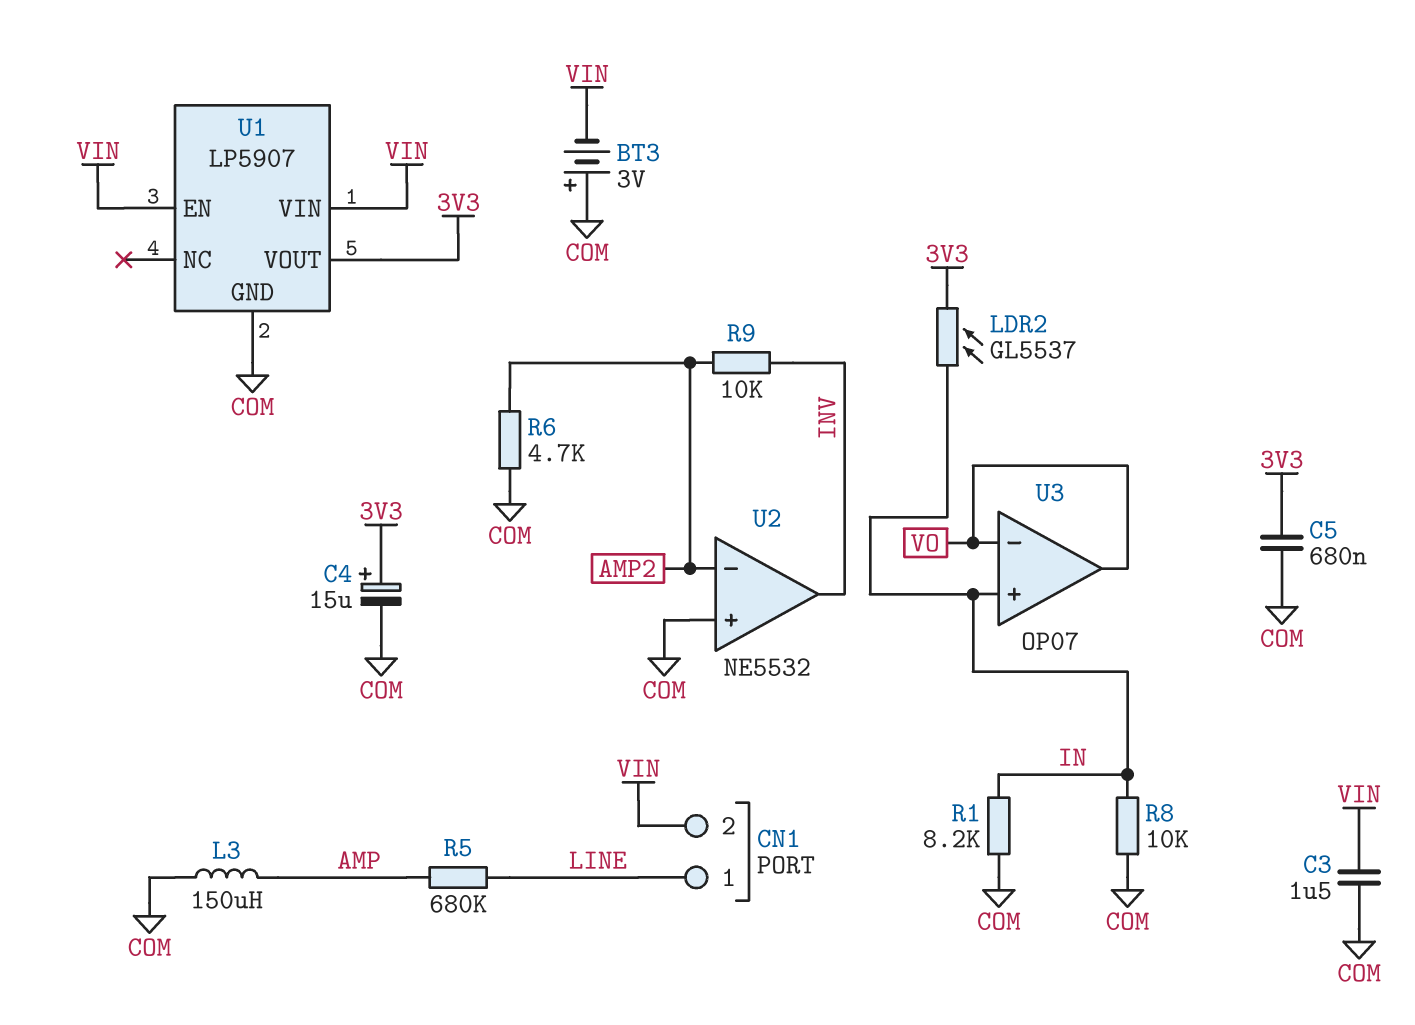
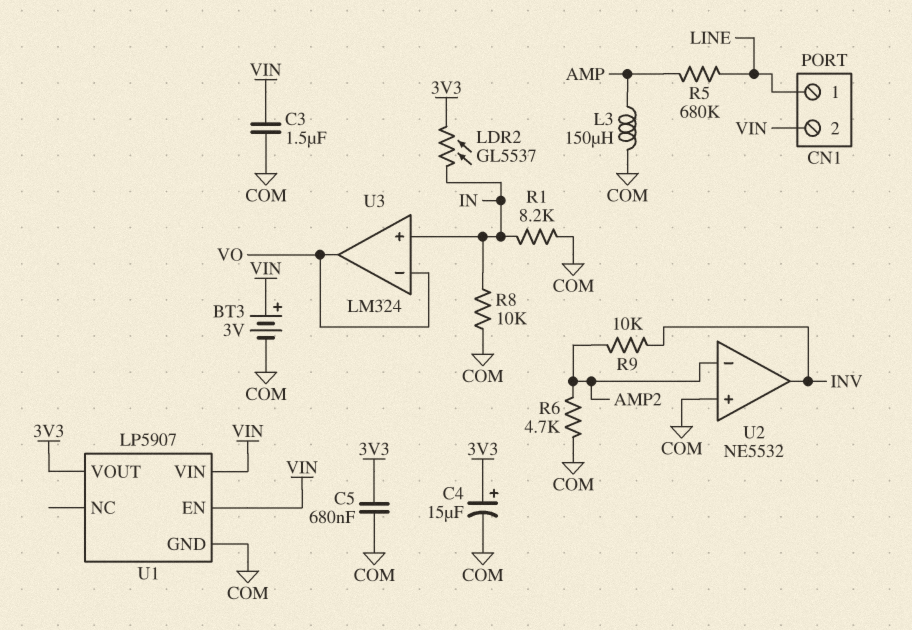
BT3: 3V (plus COM, minus VIN) -> 3V (plus VIN, minus COM)
U3: OP07 -> LM324

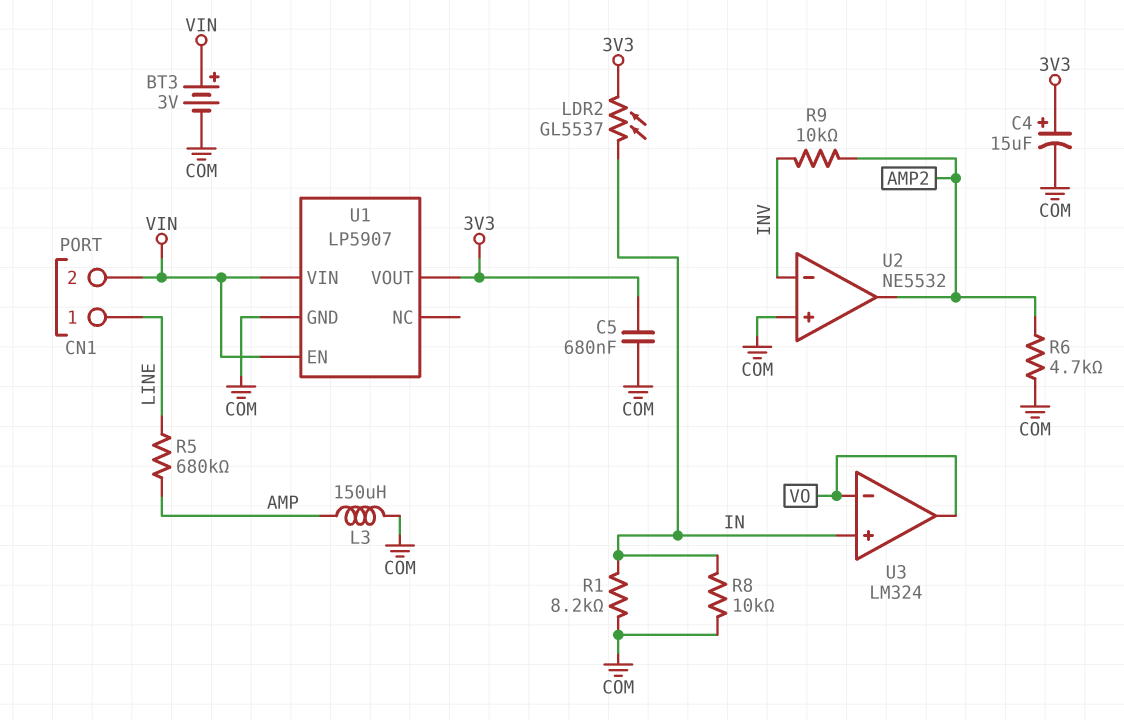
C3: 1.5uF (COM, VIN) -> none
U2 pin in-: AMP2 -> INV
U2 pin out: INV -> AMP2

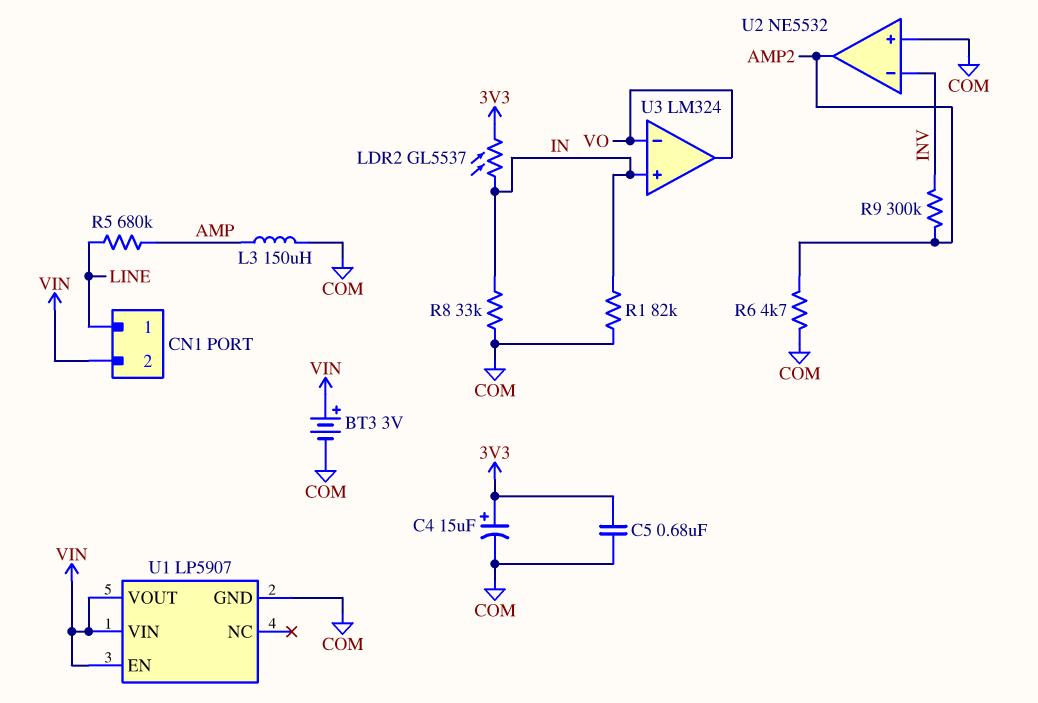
R1: 8.2k (COM, IN) -> 82k (COM, IN)
R8: 10k (COM, IN) -> 33k (COM, IN)
R9: 10k (AMP2, INV) -> 300k (AMP2, INV)
U1 pin VOUT: 3V3 -> VIN

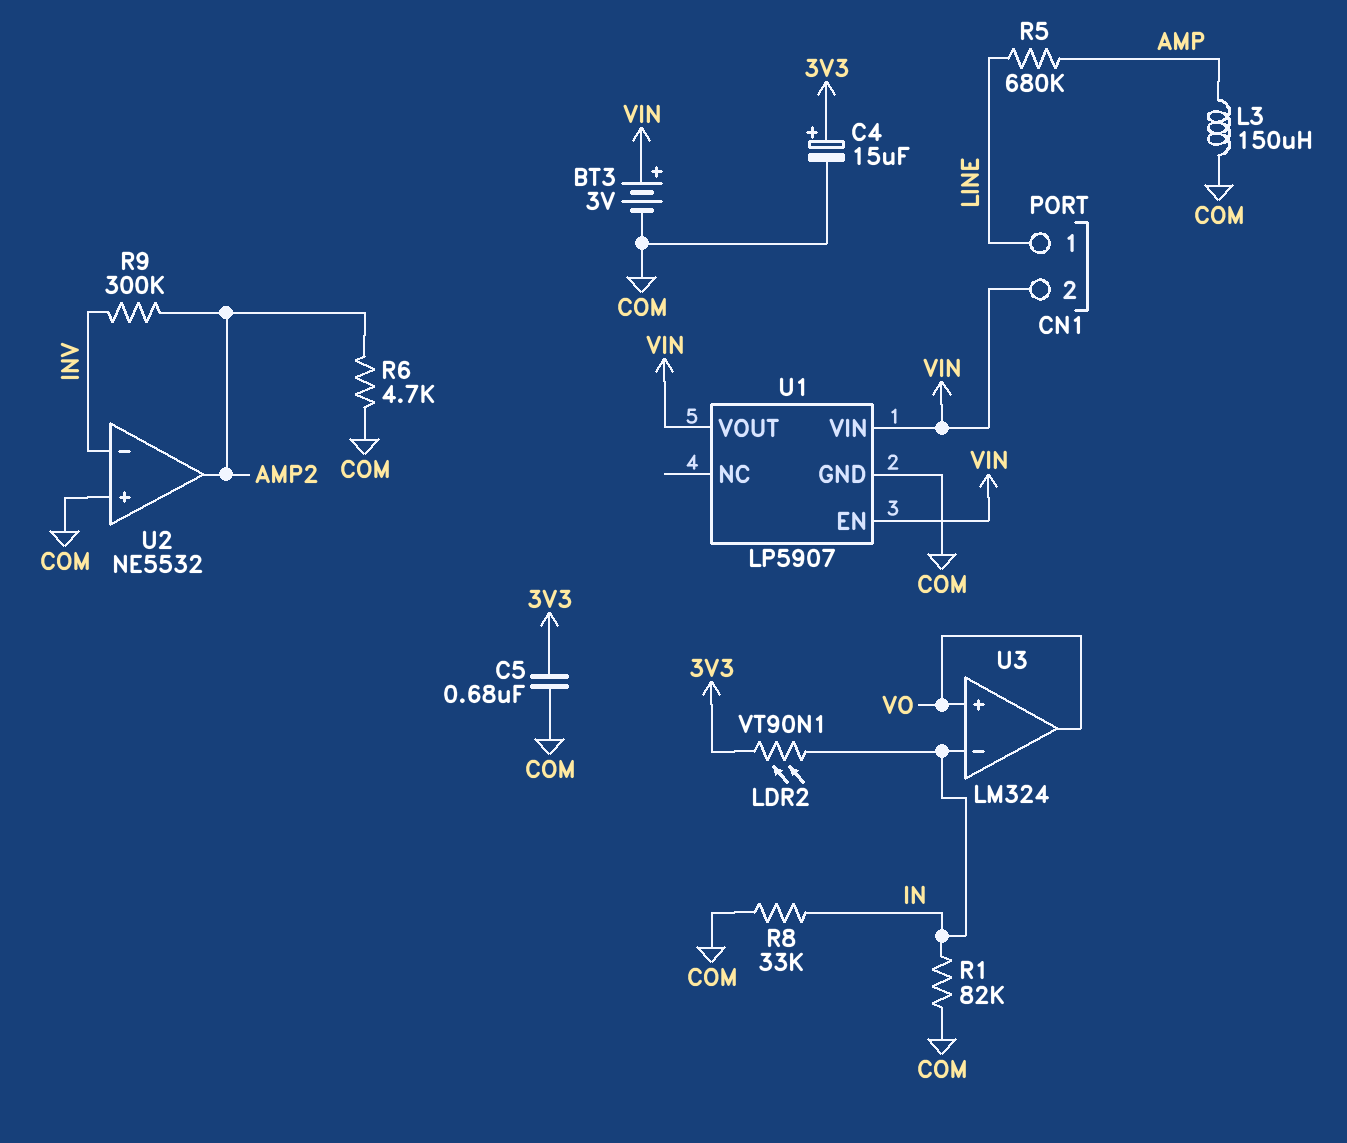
LDR2: GL5537 (3V3, IN) -> VT90N1 (3V3, IN)
U3 pin in+: IN -> VO
U3 pin in-: VO -> IN

